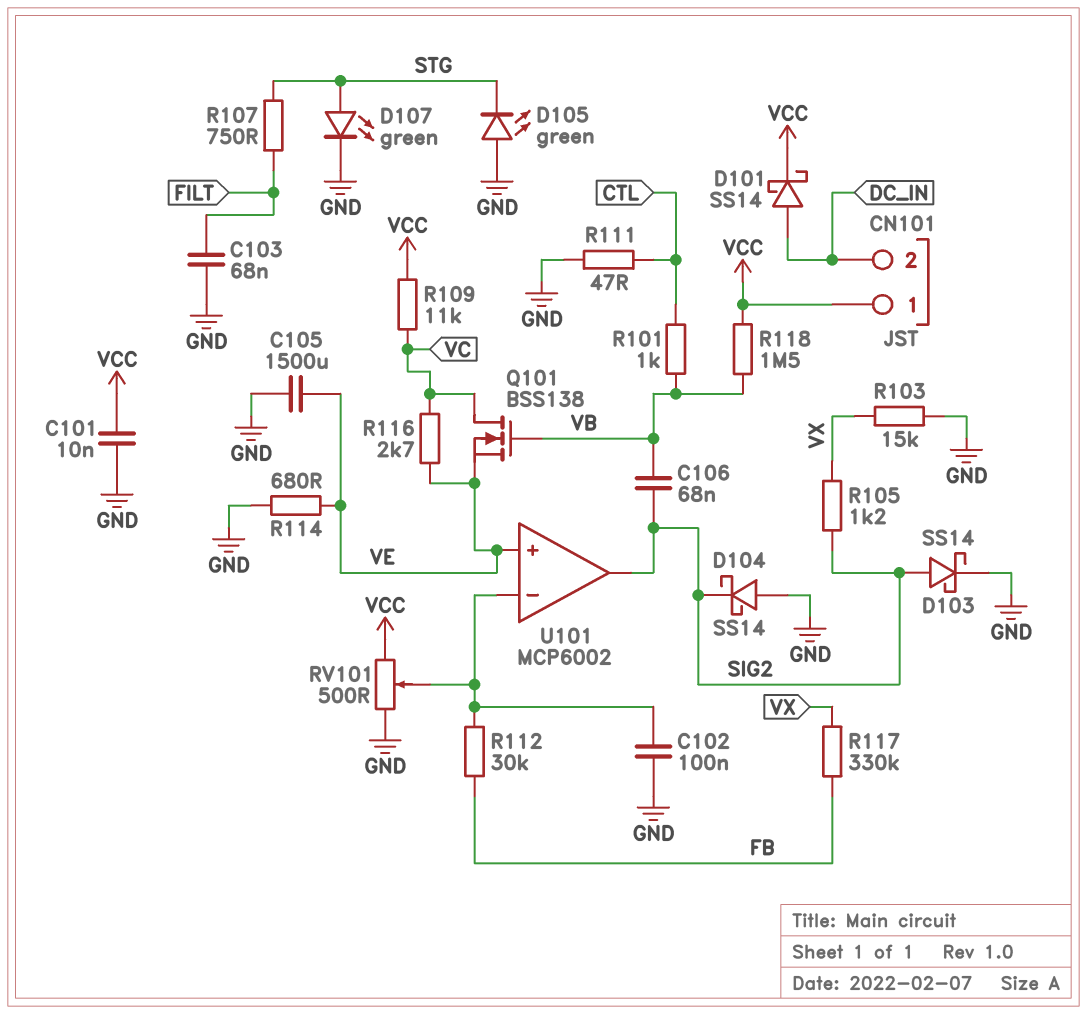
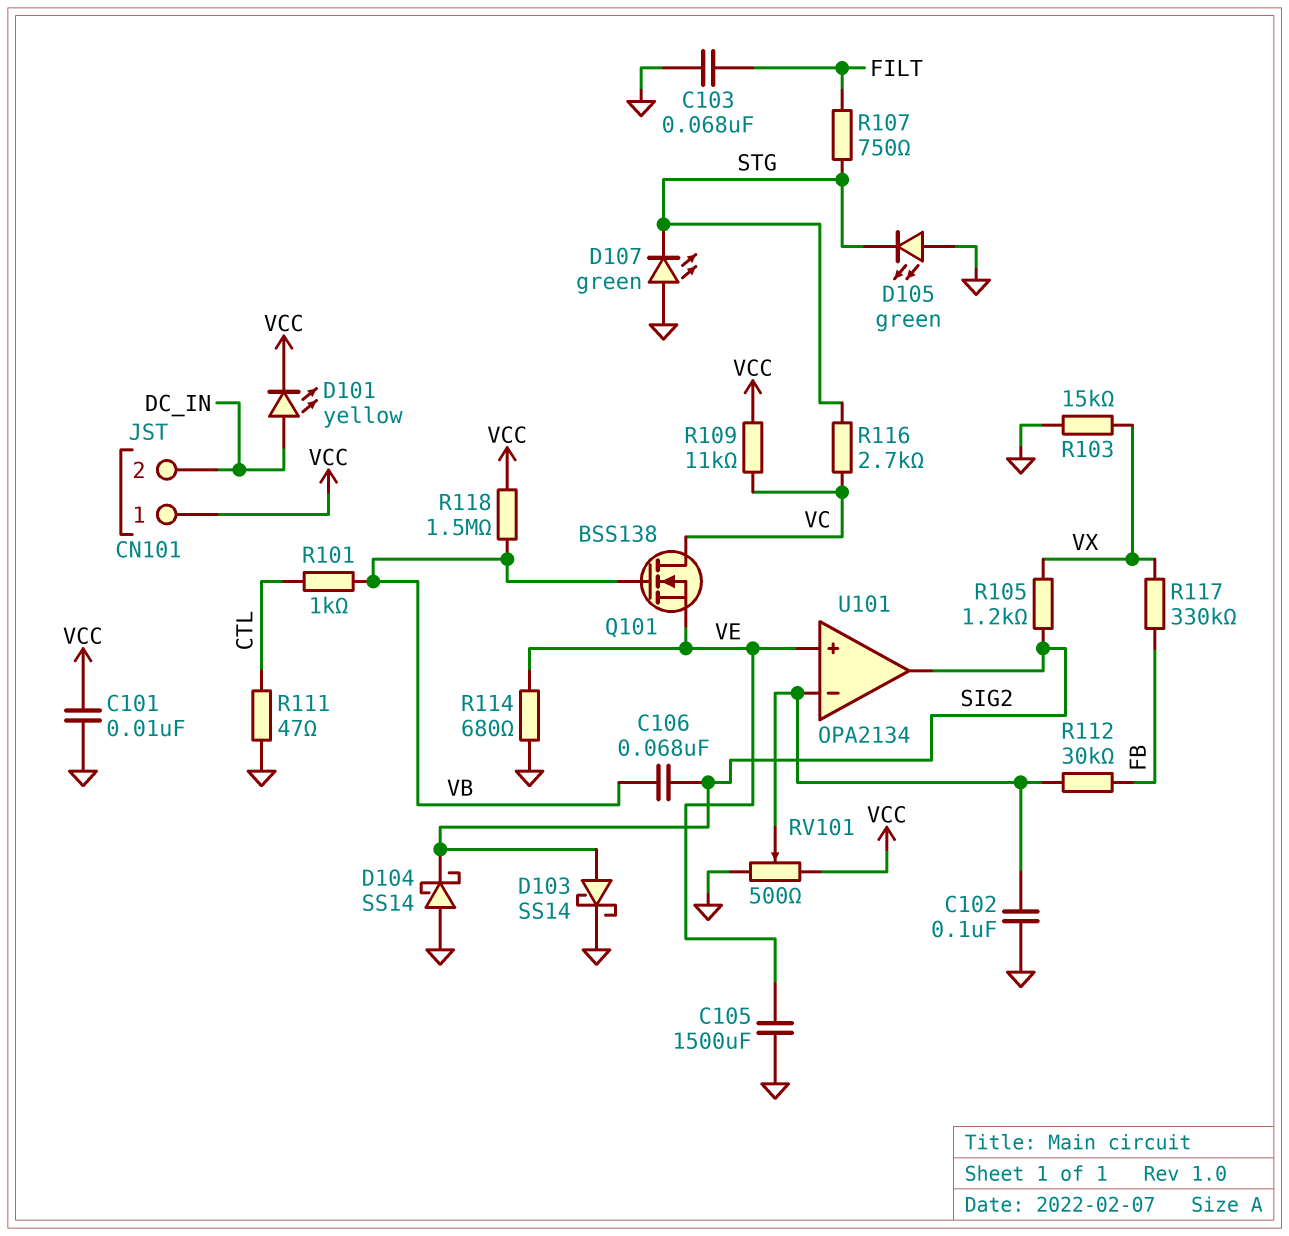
D101: schottky SS14 (A DC_IN, K VCC) -> LED yellow (A DC_IN, K VCC)
D107: LED green (A STG, K GND) -> LED green (A GND, K STG)
R116: 2.7k (VC, VE) -> 2.7k (STG, VC)
U101: MCP6002 -> OPA2134

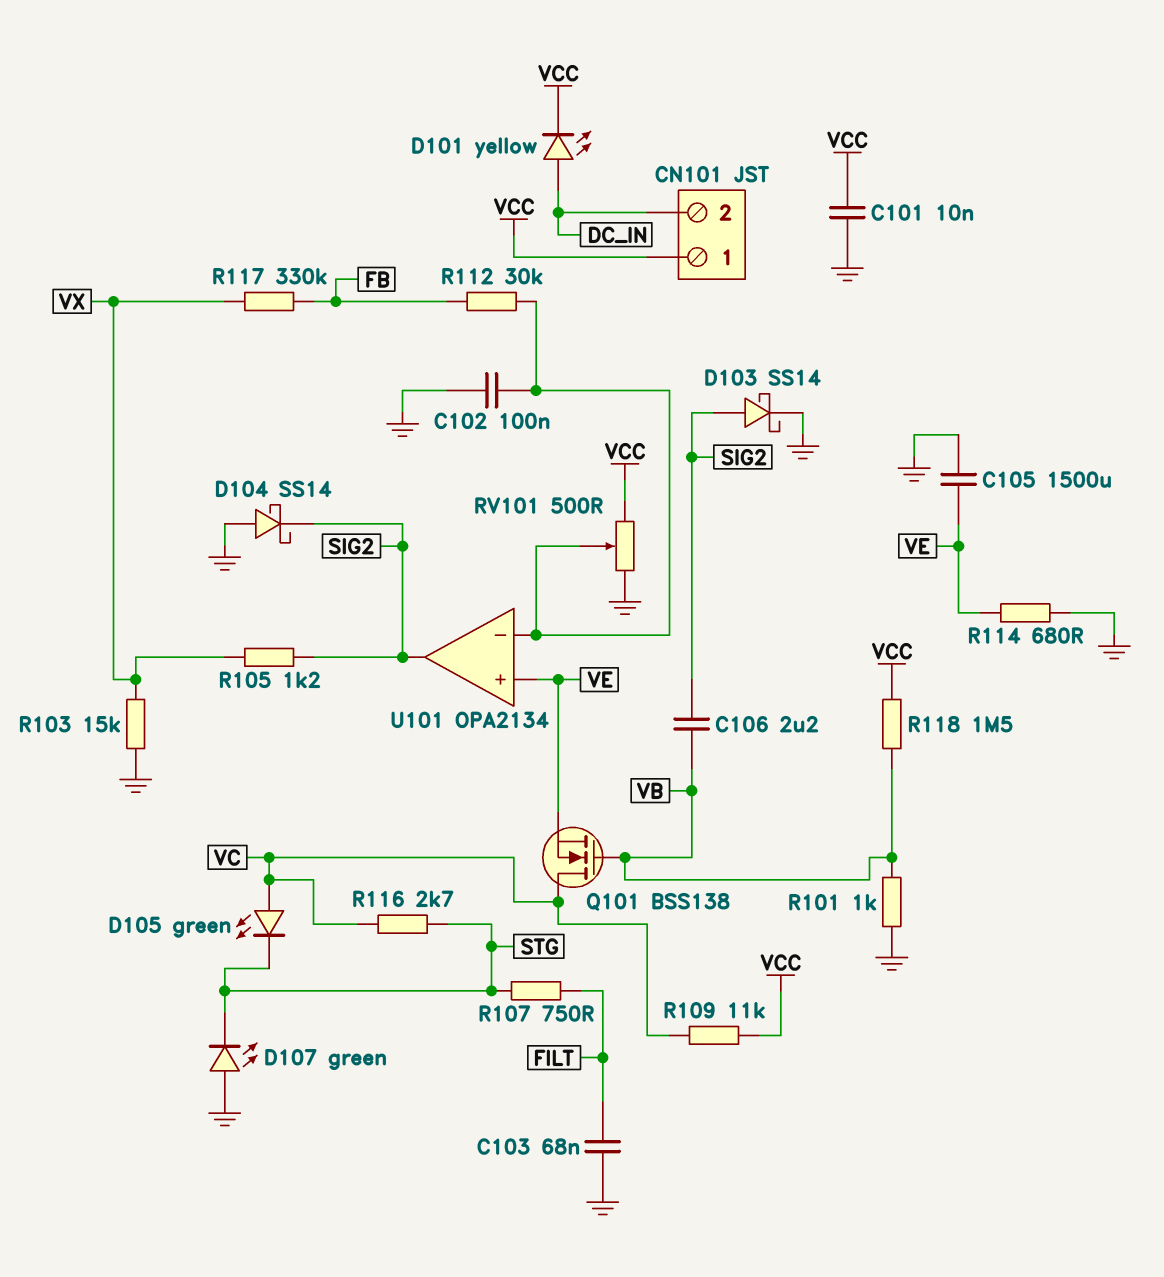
C106: 68nF (SIG2, VB) -> 2.2uF (SIG2, VB)
D105: LED green (A GND, K STG) -> LED green (A VC, K STG)
R101: 1k (CTL, VB) -> 1k (GND, VB)
R111: 47 (CTL, GND) -> none

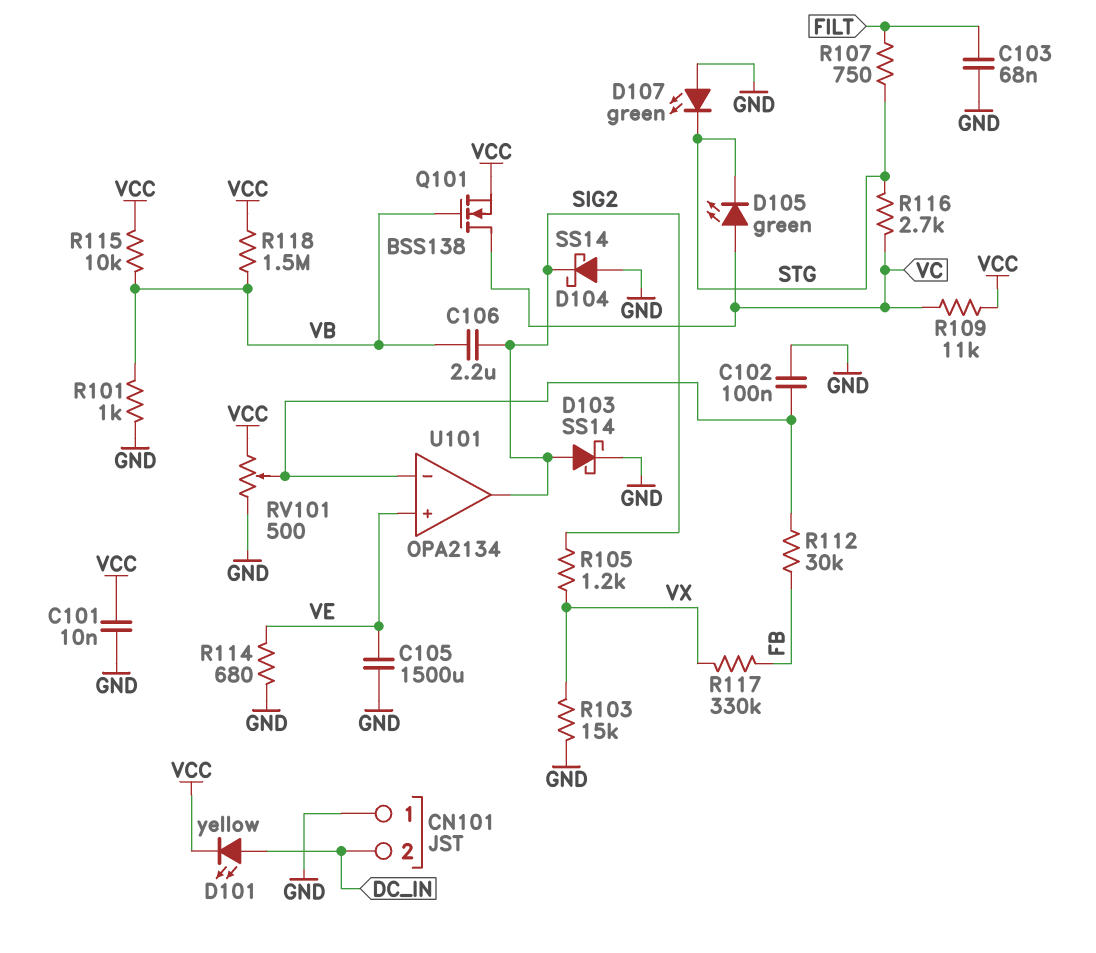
CN101 pin 1: VCC -> GND
Q101: NMOS BSS138 (G VB, D VC, S VE) -> NMOS BSS138 (G VB, D VC, S VCC)
R115: none -> 10k (VB, VCC)

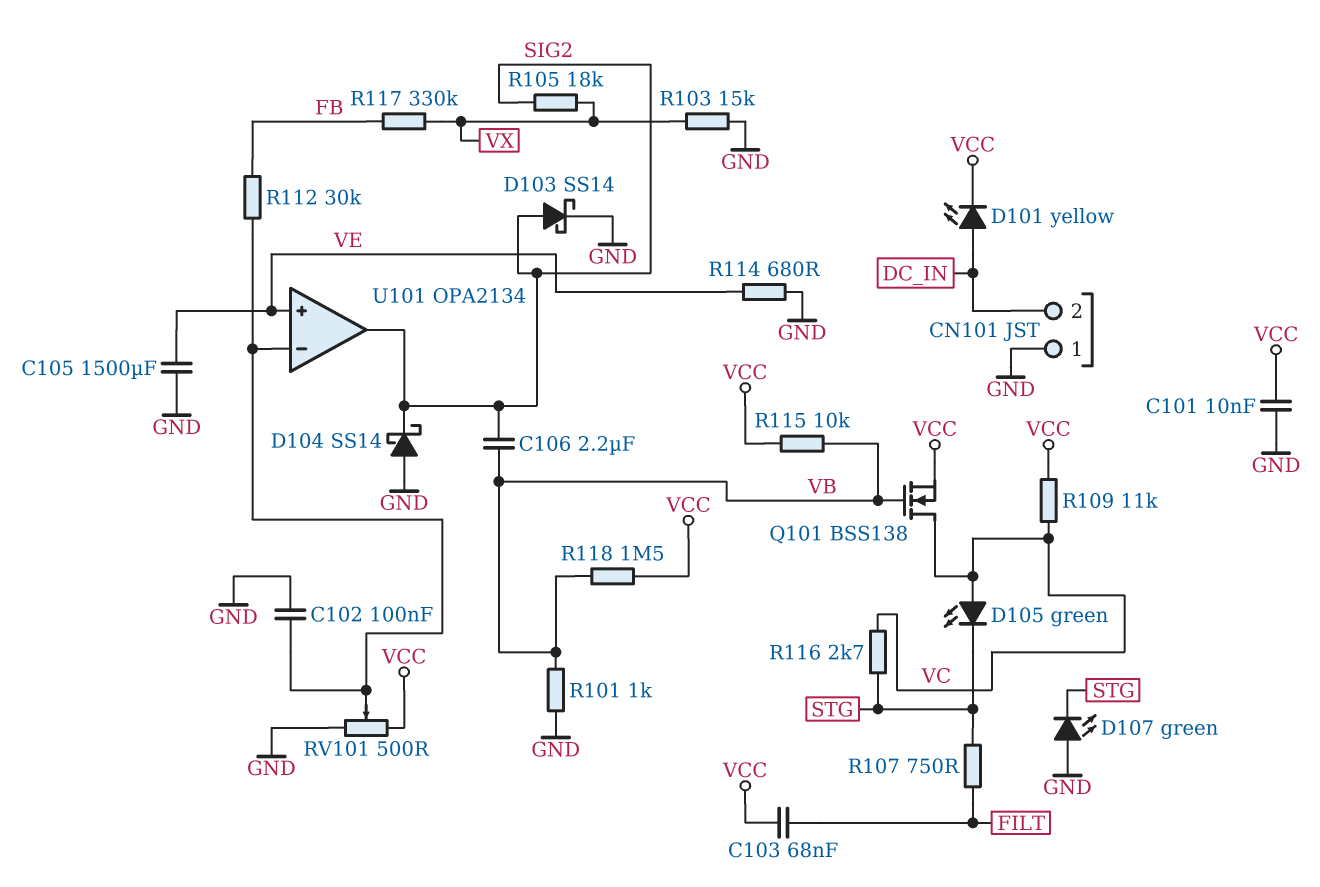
C103: 68nF (FILT, GND) -> 68nF (FILT, VCC)
R105: 1.2k (SIG2, VX) -> 18k (SIG2, VX)

